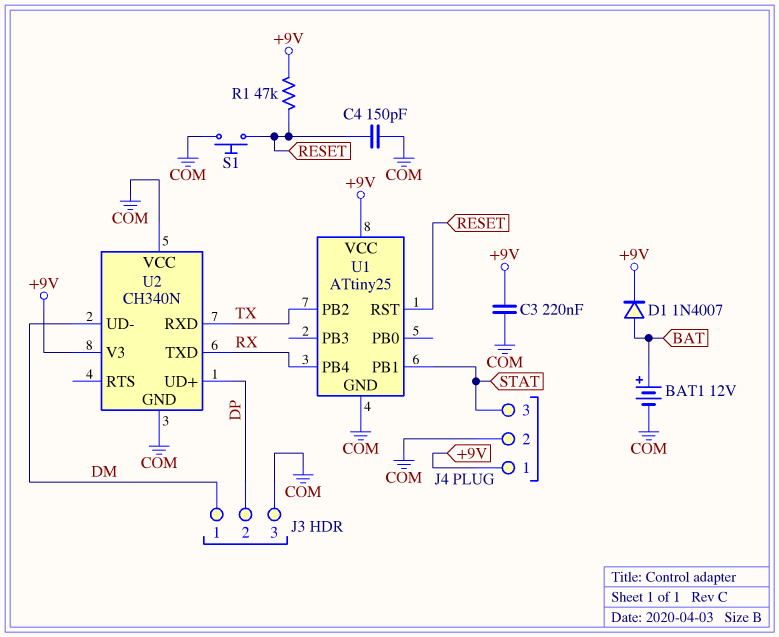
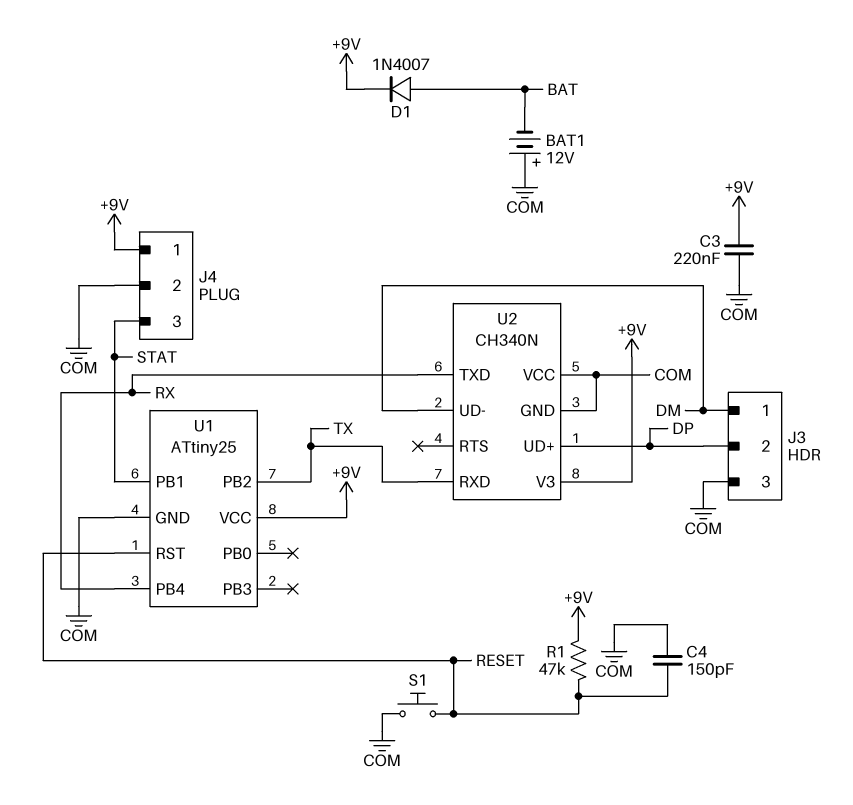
BAT1: 12V (plus BAT, minus COM) -> 12V (plus COM, minus BAT)

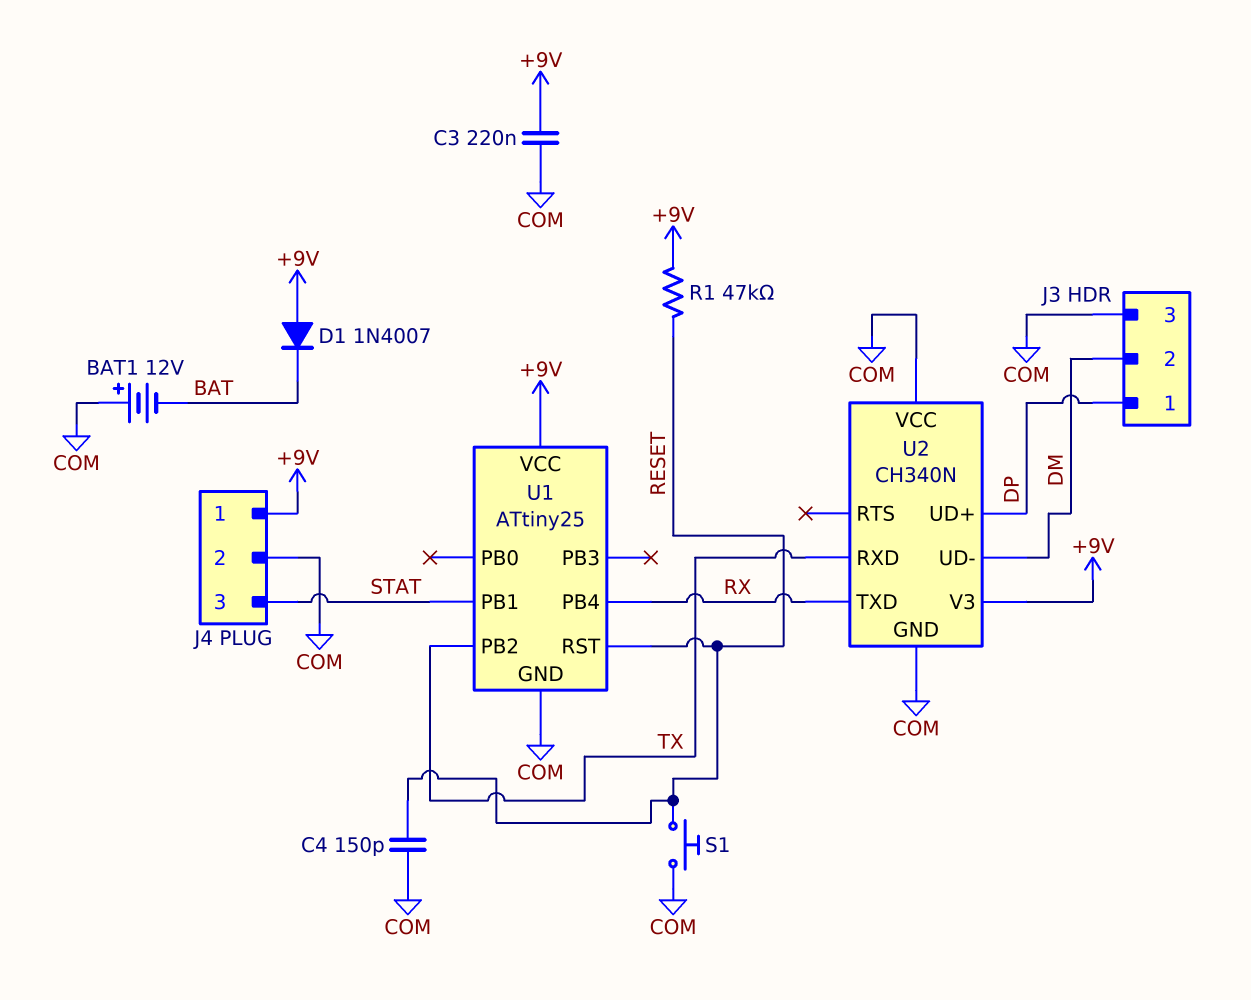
D1: diode 1N4007 (A BAT, K +9V) -> diode 1N4007 (A +9V, K BAT)
J3 pin 1: DM -> DP
J3 pin 2: DP -> DM

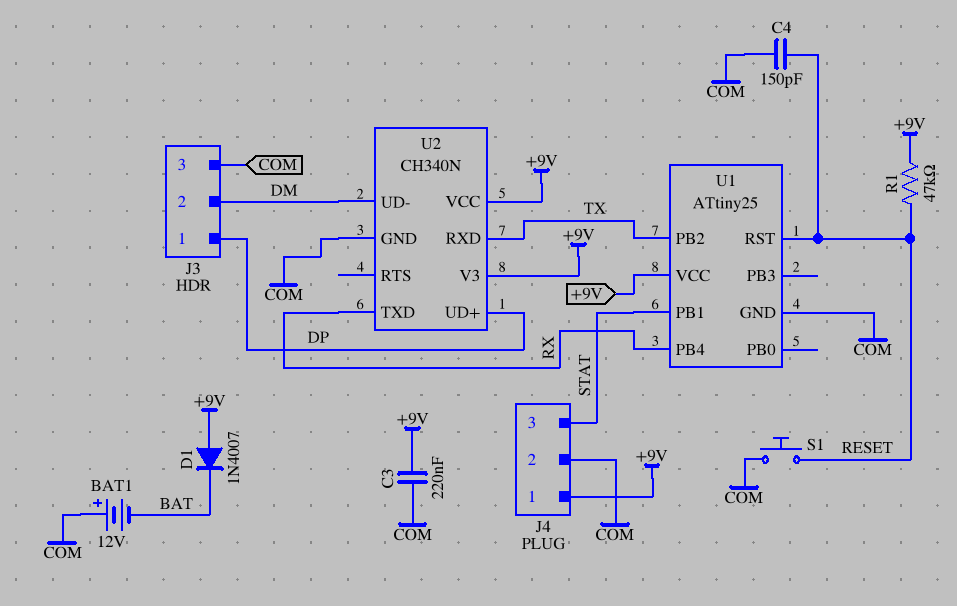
U2 pin VCC: COM -> +9V

